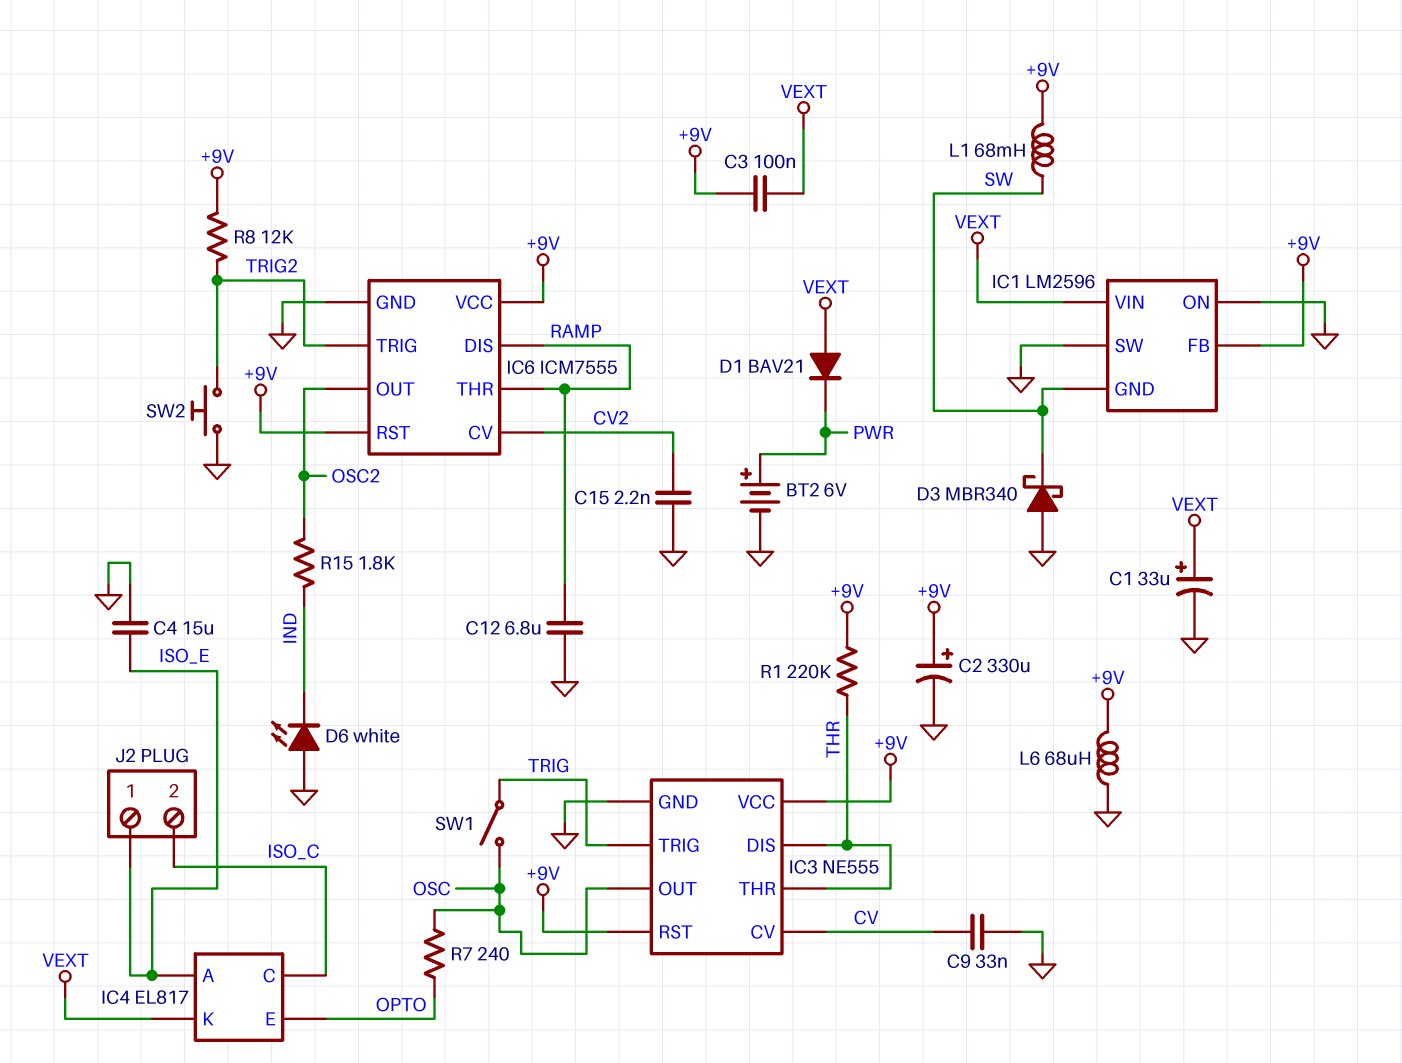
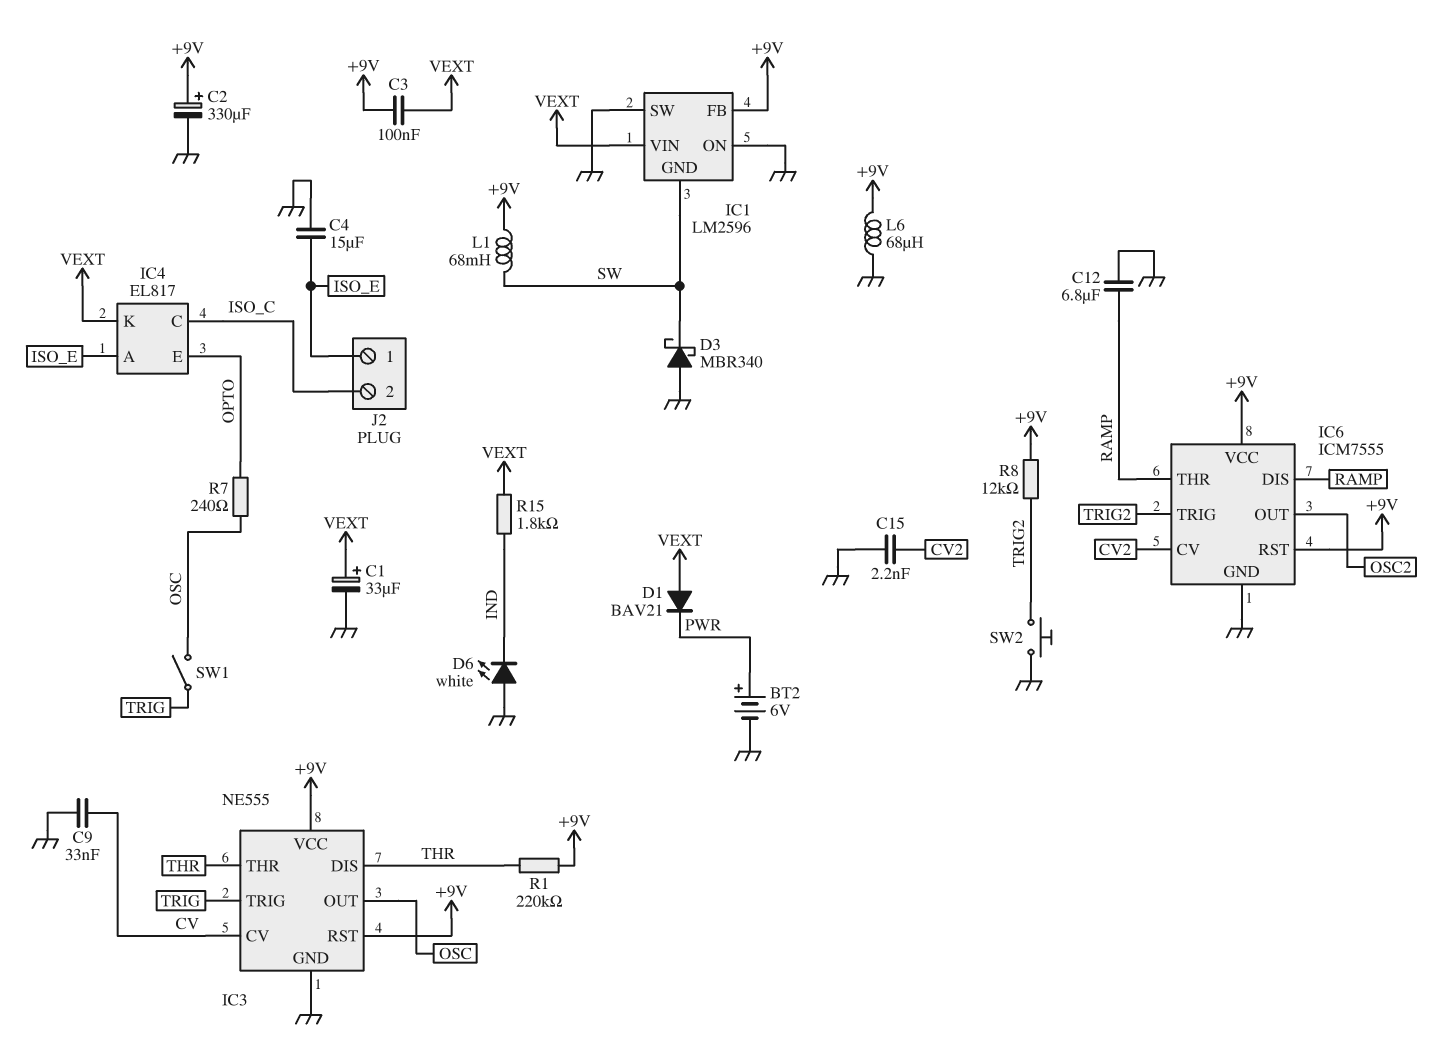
R15: 1.8k (IND, OSC2) -> 1.8k (IND, VEXT)

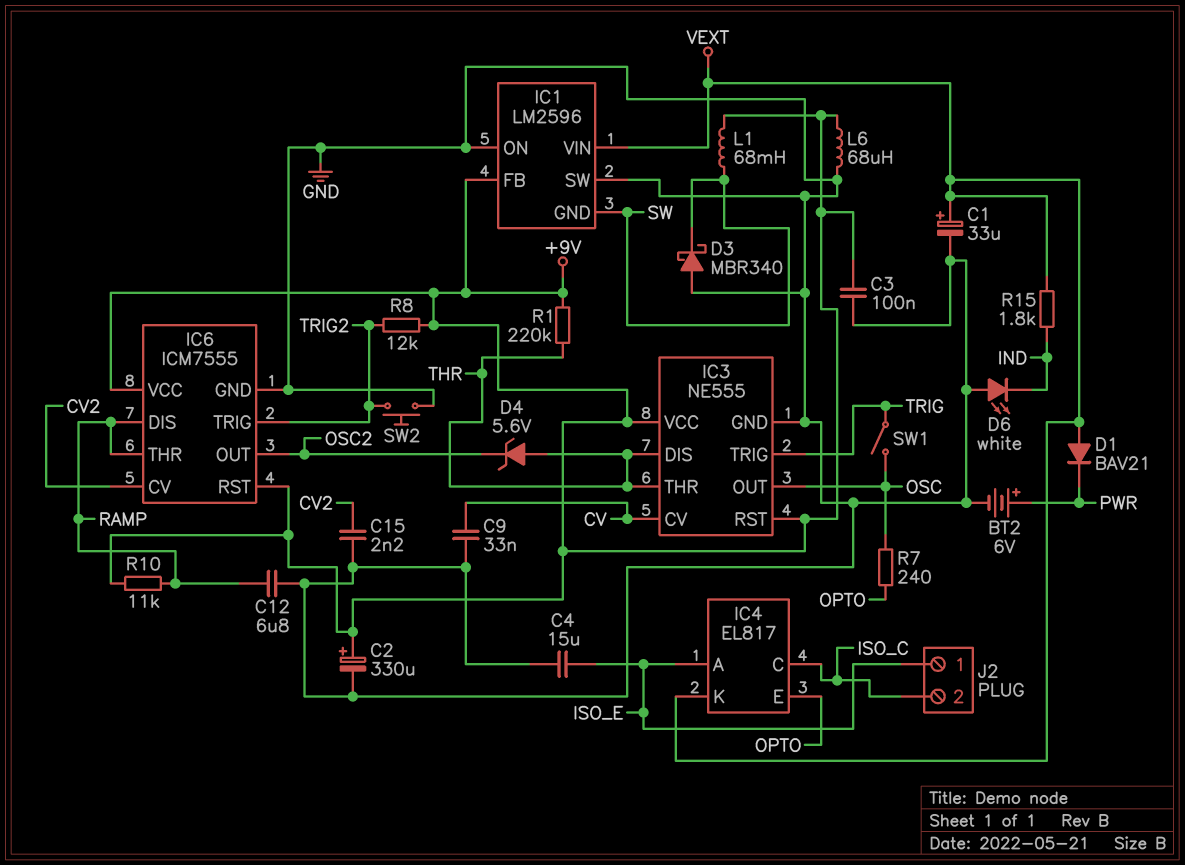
C3: 100nF (+9V, VEXT) -> 100nF (+9V, GND)
D4: none -> zener 5.6V (A THR, K OSC2)
R10: none -> 11k (+9V, RAMP)

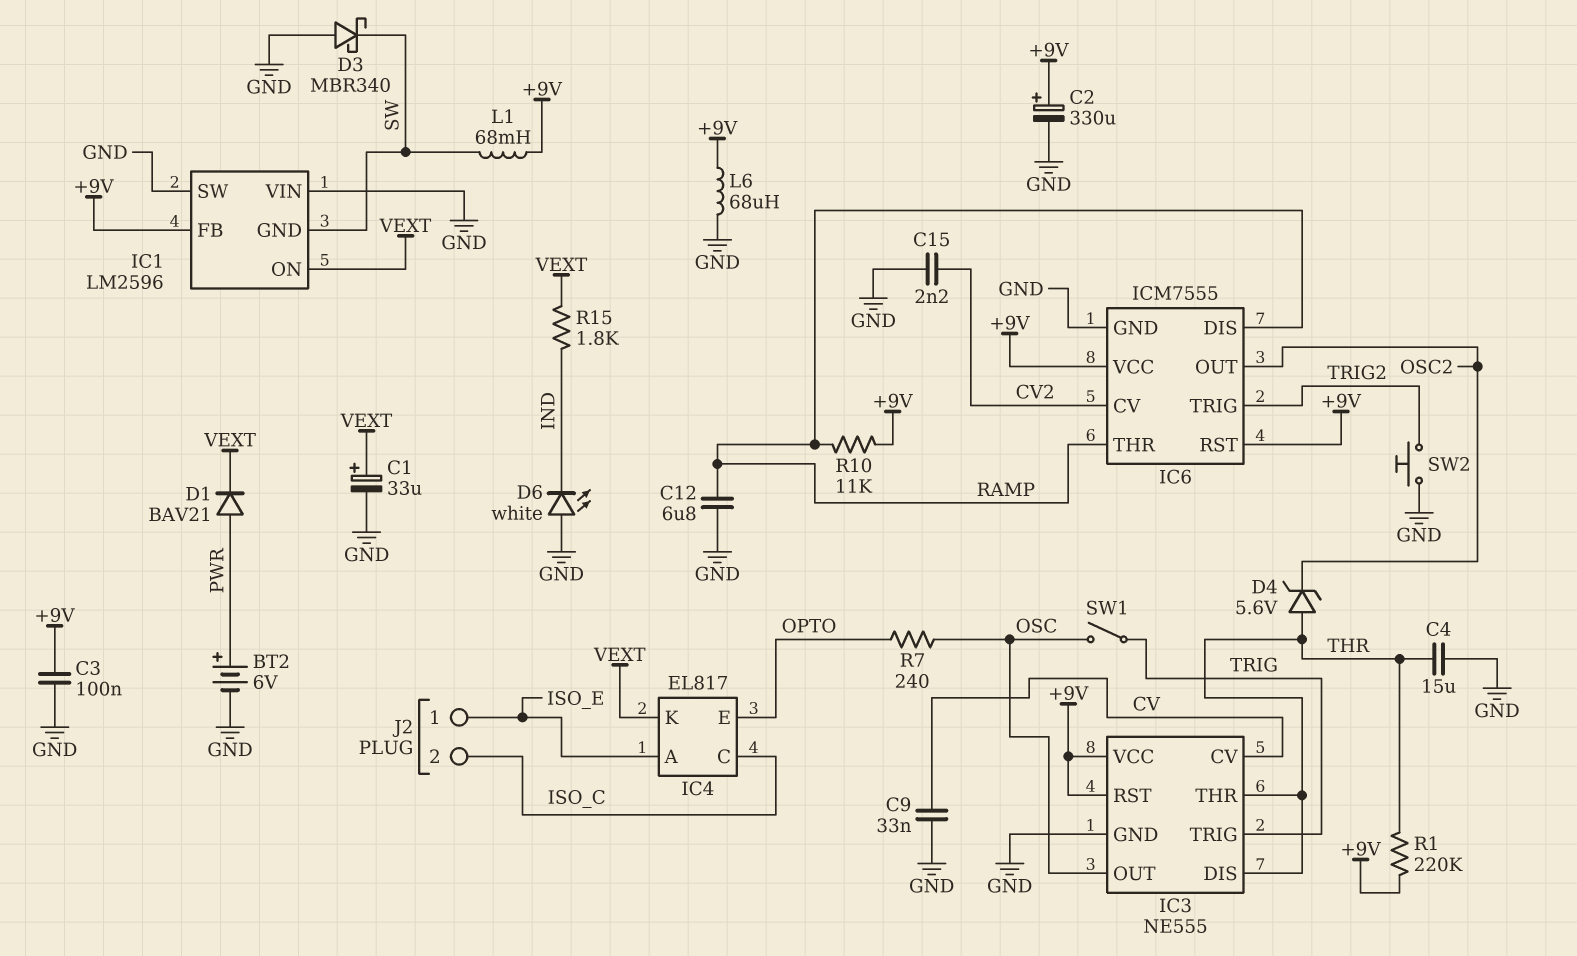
C4: 15uF (GND, ISO_E) -> 15uF (GND, THR)
D1: diode BAV21 (A VEXT, K PWR) -> diode BAV21 (A PWR, K VEXT)
IC1 pin ON: GND -> VEXT
IC1 pin VIN: VEXT -> GND
R8: 12k (+9V, TRIG2) -> none

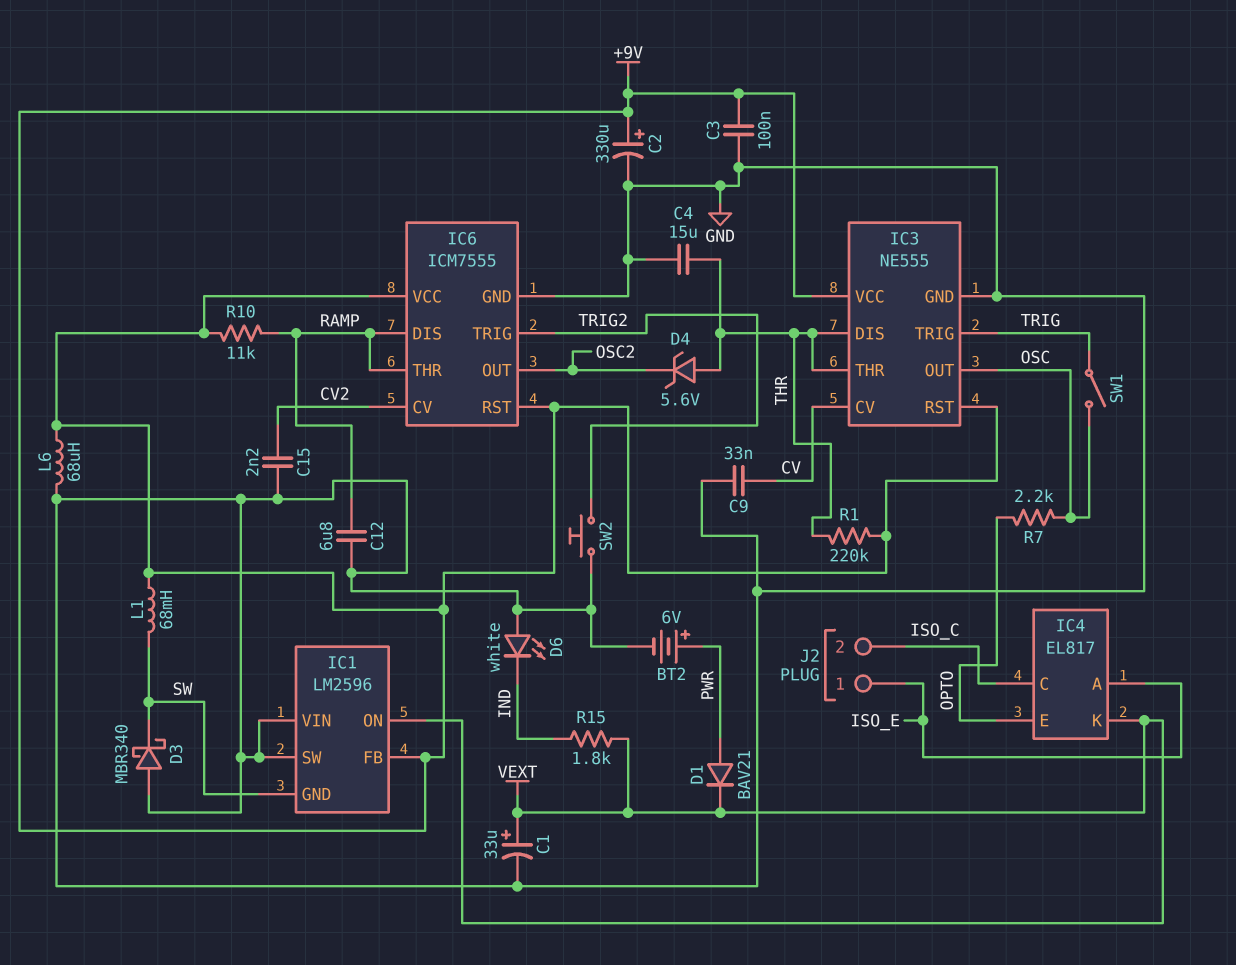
R7: 240 (OPTO, OSC) -> 2.2k (OPTO, OSC)

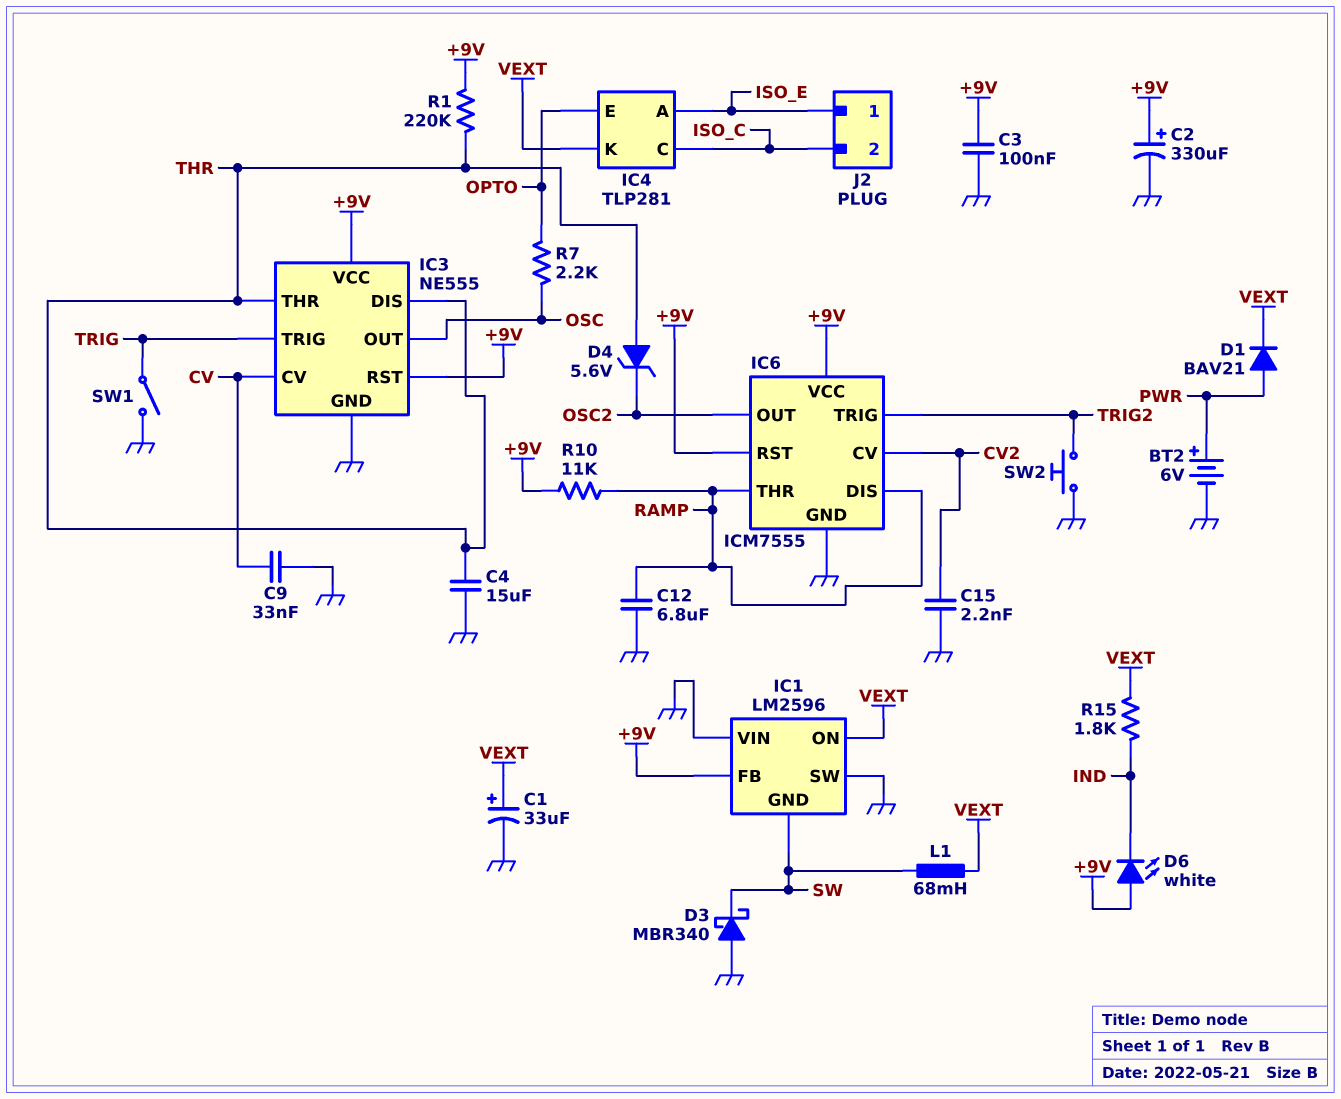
D6: LED white (A GND, K IND) -> LED white (A +9V, K IND)
IC4: EL817 -> TLP281
L1: 68mH (+9V, SW) -> 68mH (SW, VEXT)
L6: 68uH (+9V, GND) -> none
SW1: switch (OSC, TRIG) -> switch (GND, TRIG)

